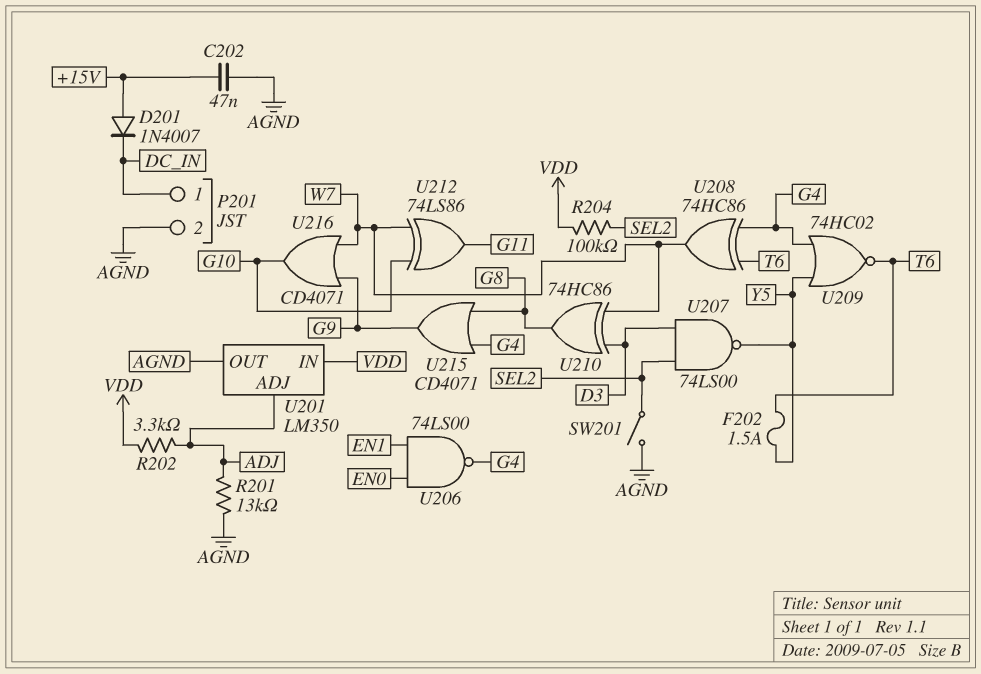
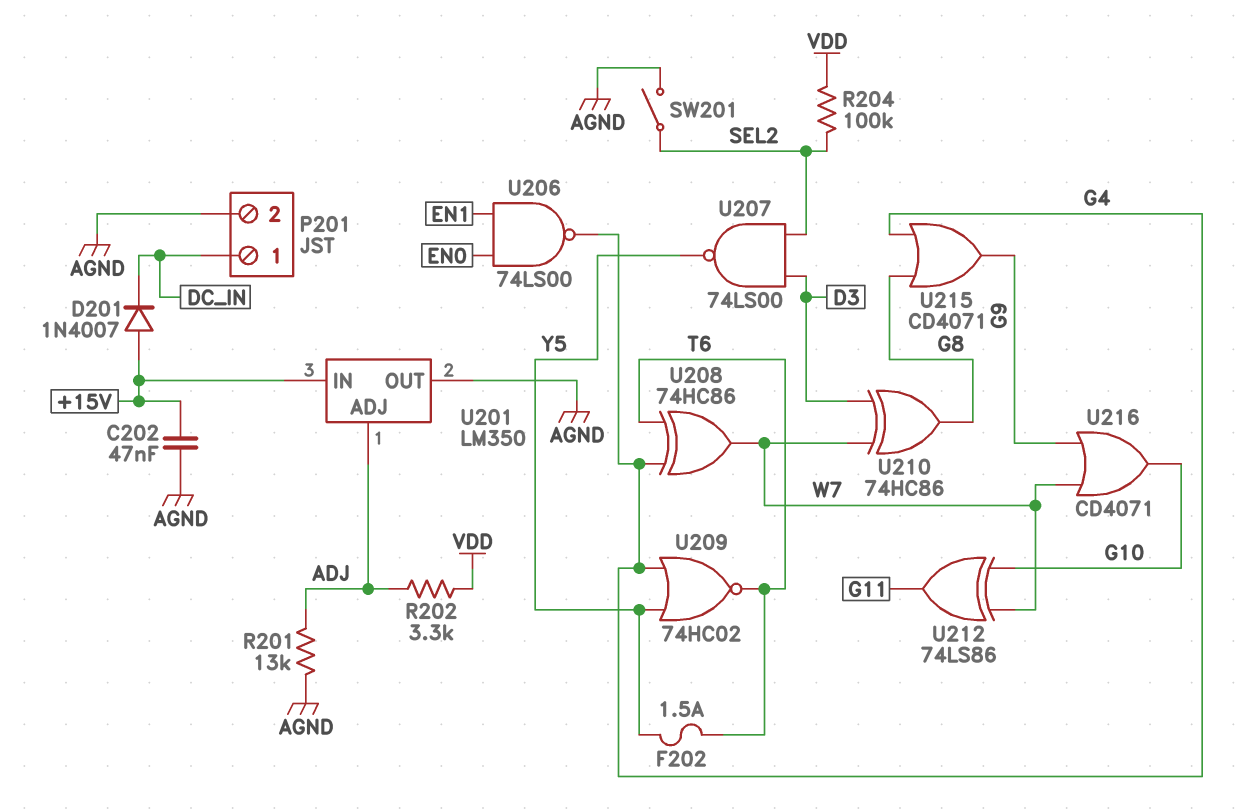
U201 pin IN: VDD -> +15V

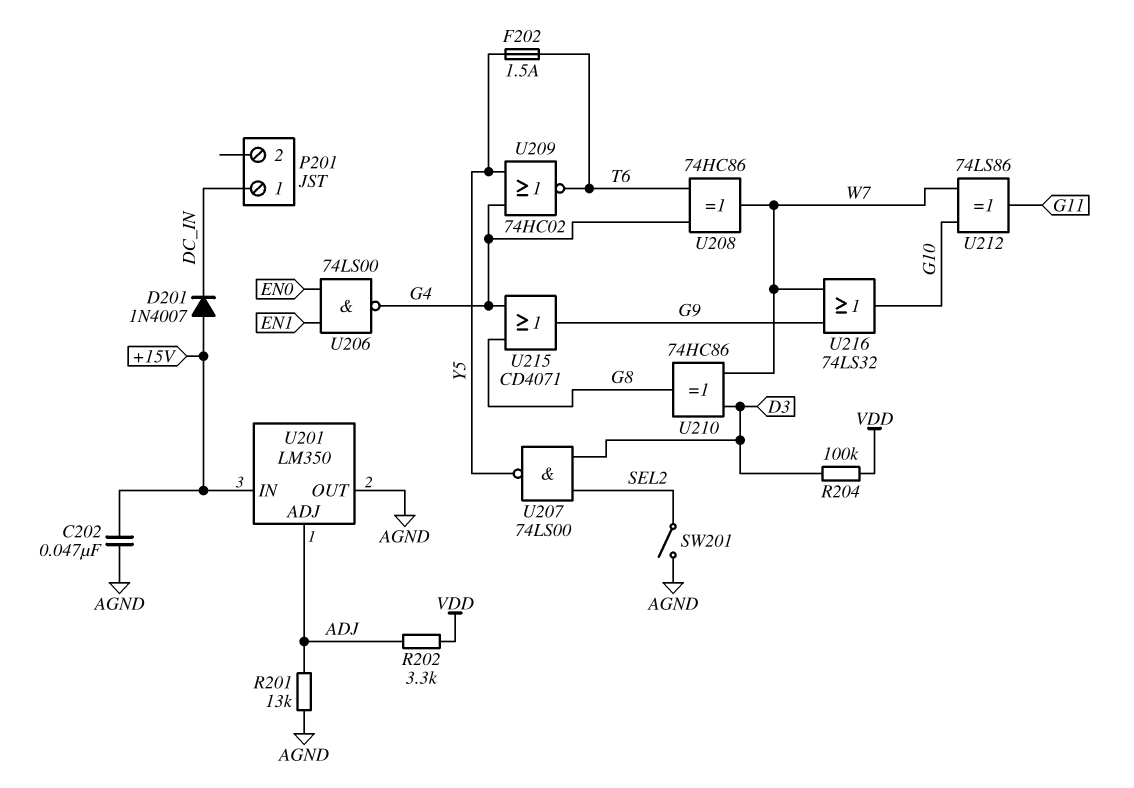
P201 pin 2: AGND -> none
R204: 100k (SEL2, VDD) -> 100k (D3, VDD)
U216: OR CD4071 (in G9, in W7, out G10) -> OR 74LS32 (in G9, in W7, out G10)

